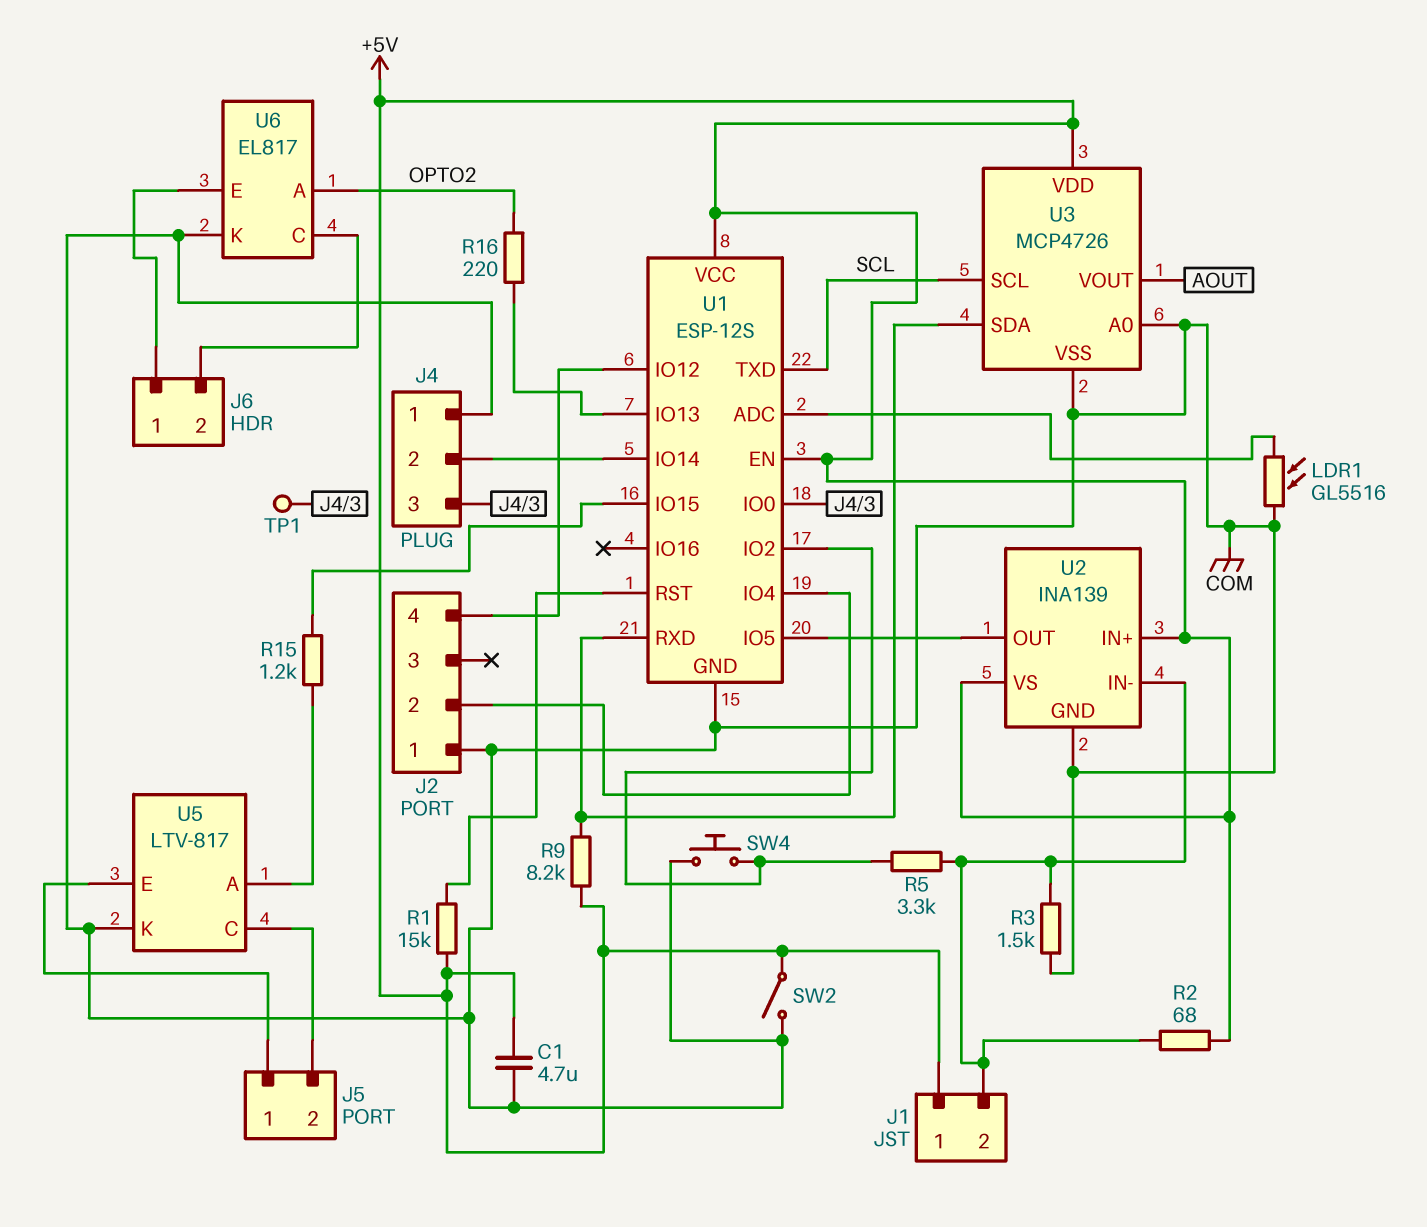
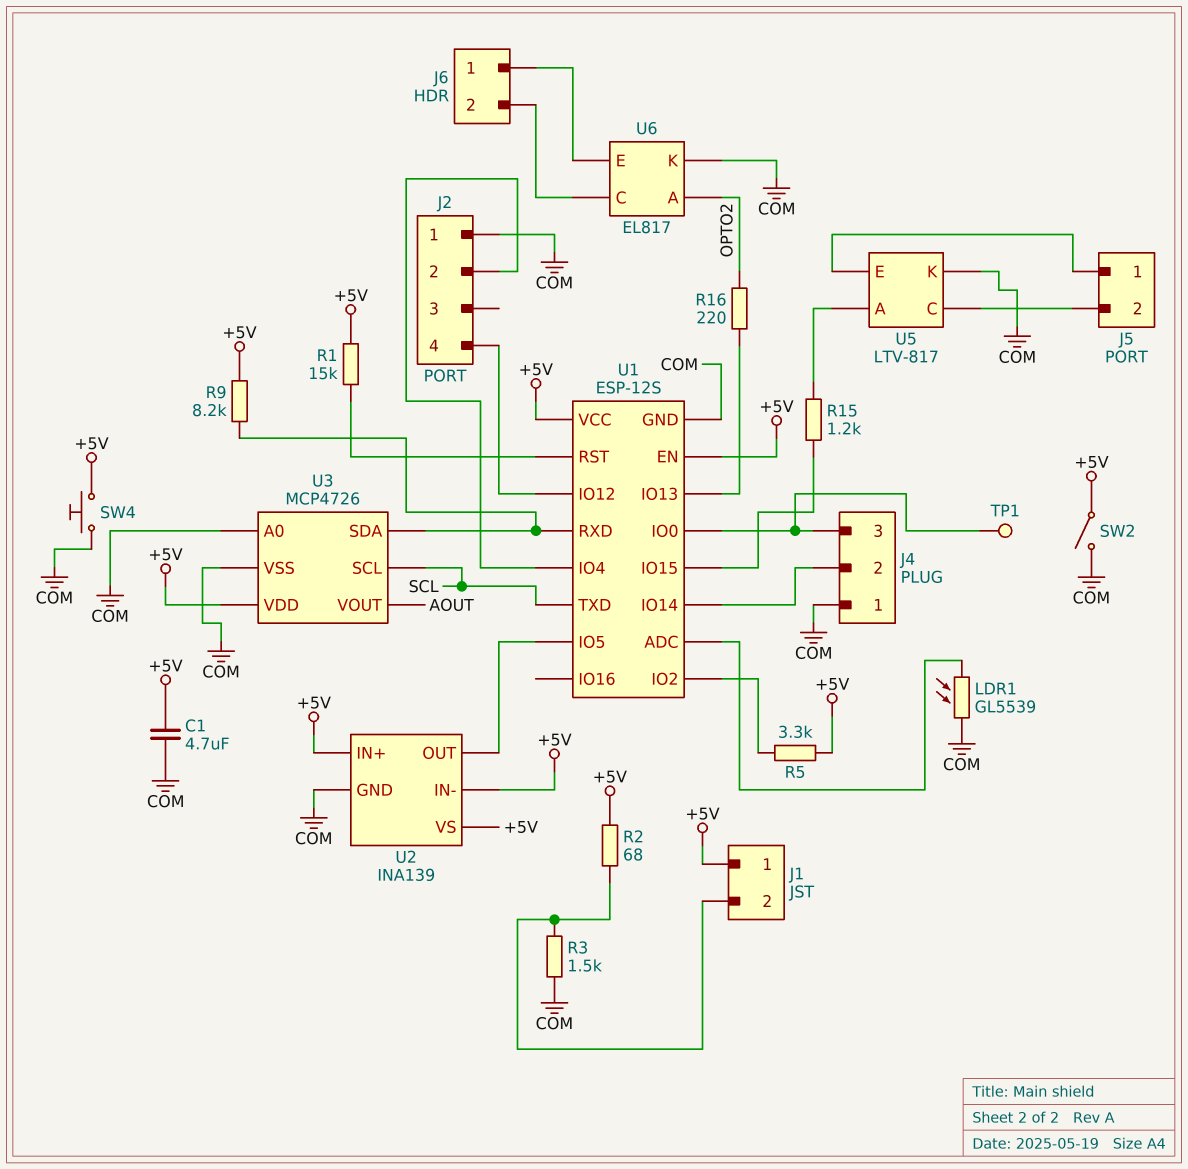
LDR1: GL5516 (COM, U1/ADC) -> GL5539 (COM, U1/ADC)
R5: 3.3k (J1/2, U1/IO2) -> 3.3k (+5V, U1/IO2)
SW4: button (COM, U1/IO2) -> button (+5V, COM)
U2 pin IN-: J1/2 -> +5V

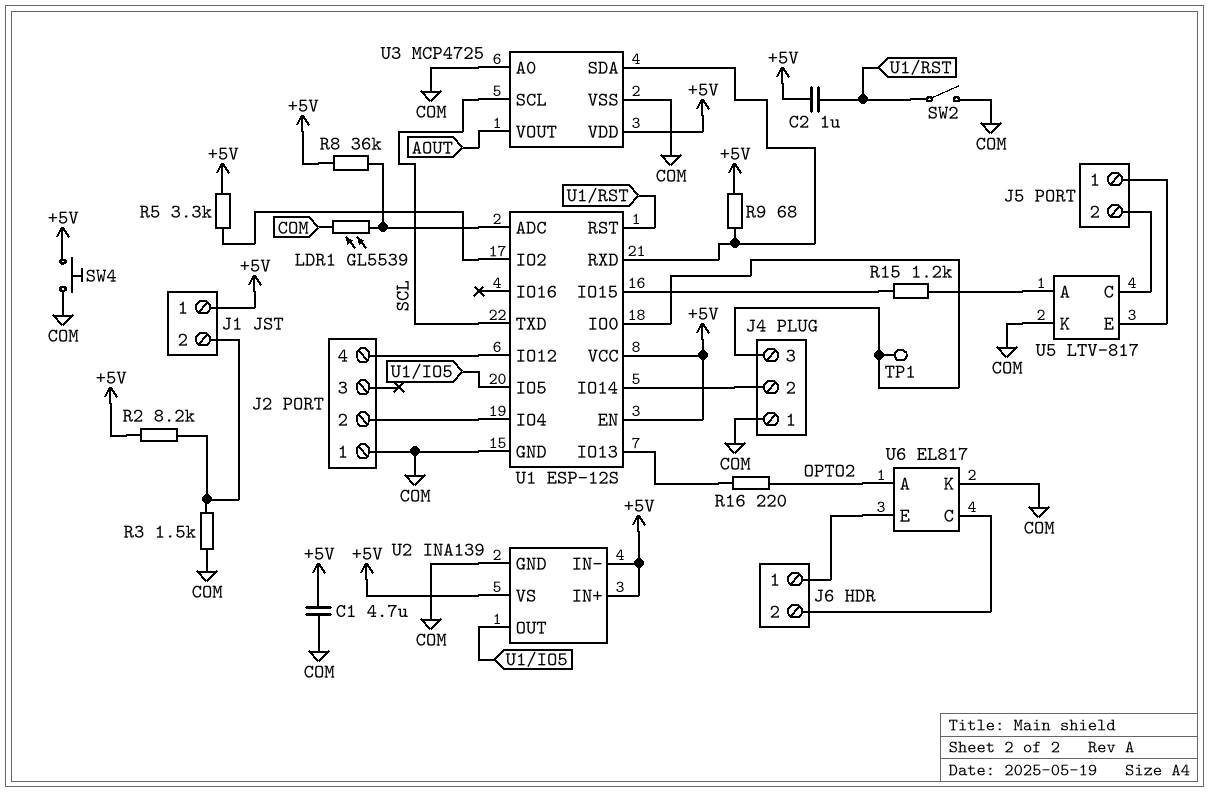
C2: none -> 1uF (+5V, U1/RST)
R1: 15k (+5V, U1/RST) -> none
R2: 68 (+5V, J1/2) -> 8.2k (+5V, J1/2)
R8: none -> 36k (+5V, U1/ADC)
R9: 8.2k (+5V, U1/RXD) -> 68 (+5V, U1/RXD)
SW2: switch (+5V, COM) -> switch (COM, U1/RST)
U3: MCP4726 -> MCP4725

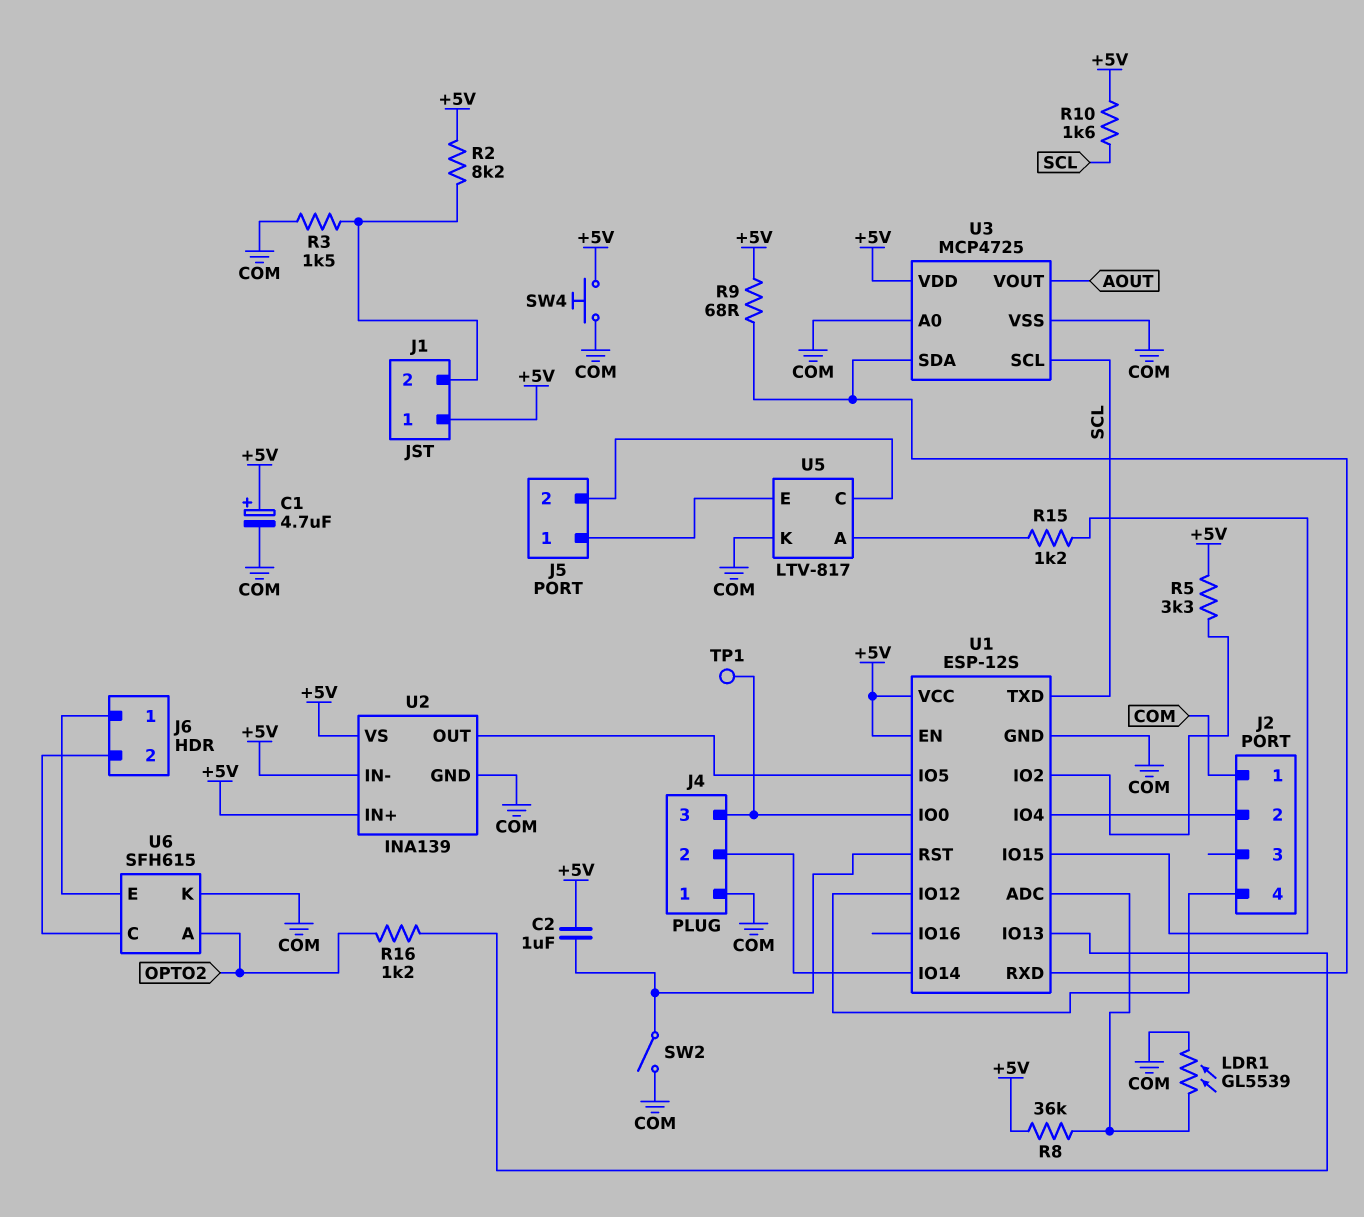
C1: 4.7uF (+5V, COM) -> 4.7uF (plus +5V, minus COM)
R10: none -> 1.6k (+5V, SCL)
R16: 220 (OPTO2, U1/IO13) -> 1.2k (OPTO2, U1/IO13)
U6: EL817 -> SFH615

